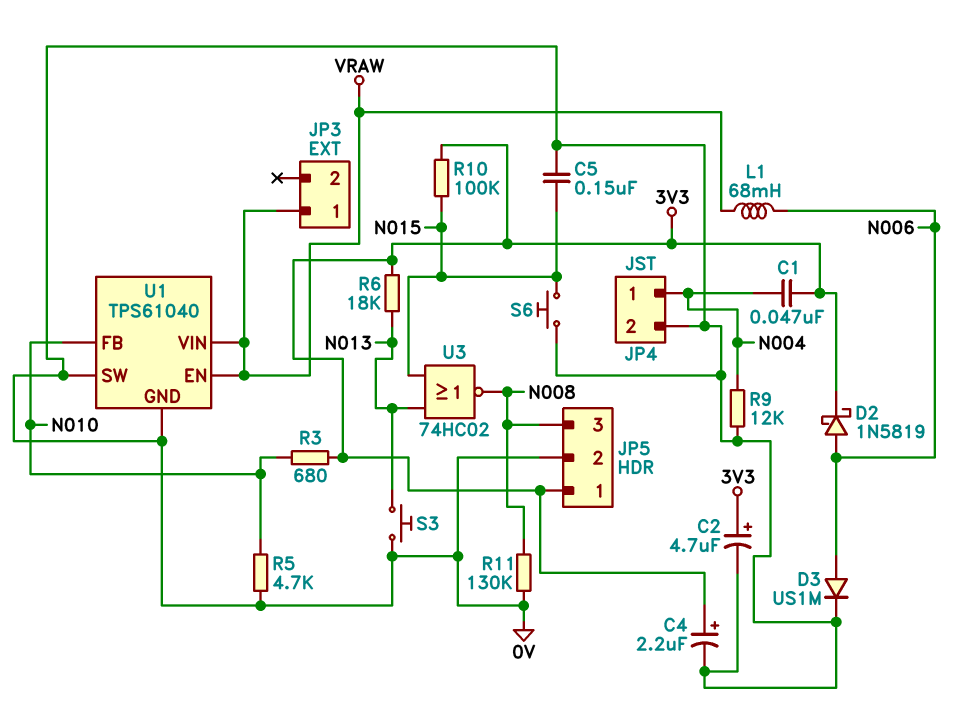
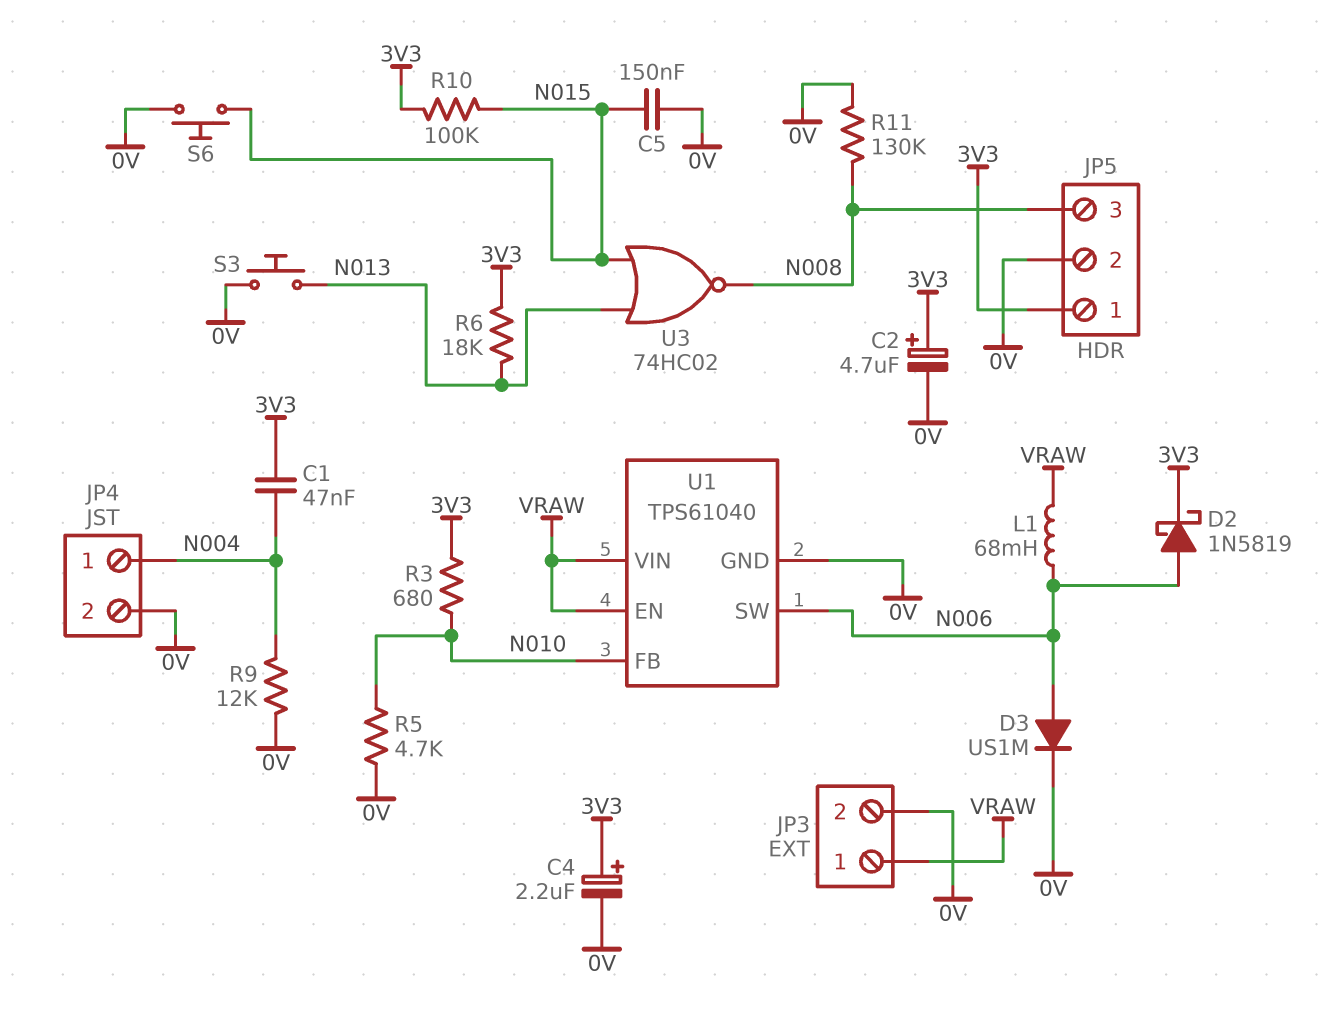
JP3 pin 2: none -> 0V
U1 pin SW: 0V -> N006

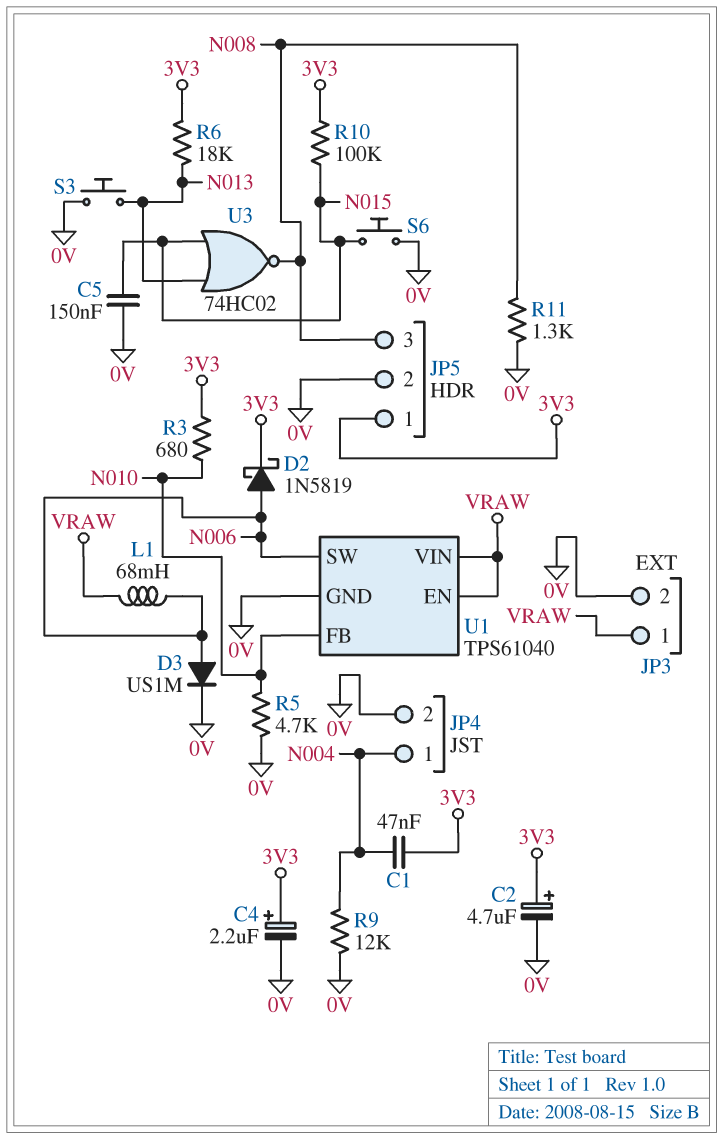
R11: 130k (0V, N008) -> 1.3k (0V, N008)

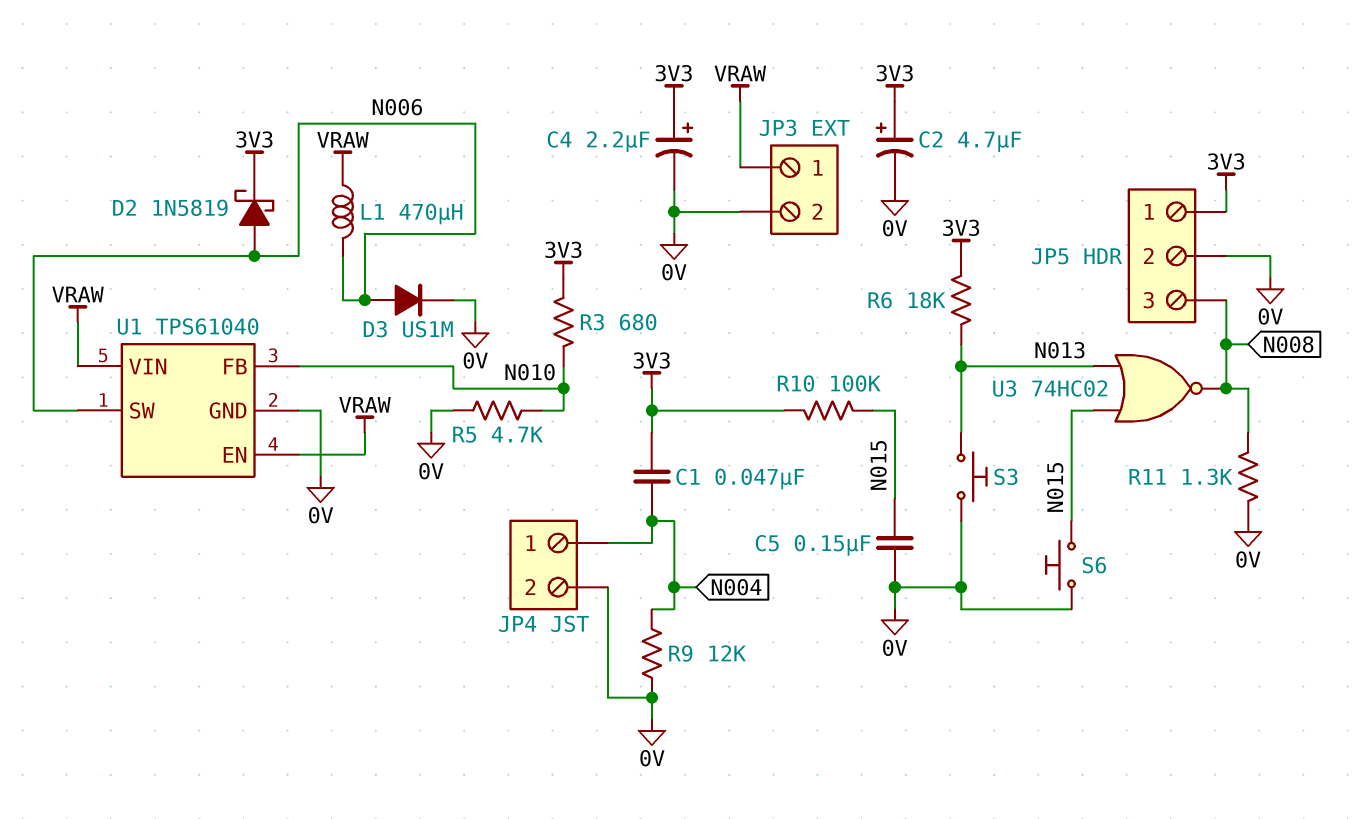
L1: 68mH (N006, VRAW) -> 470uH (N006, VRAW)

